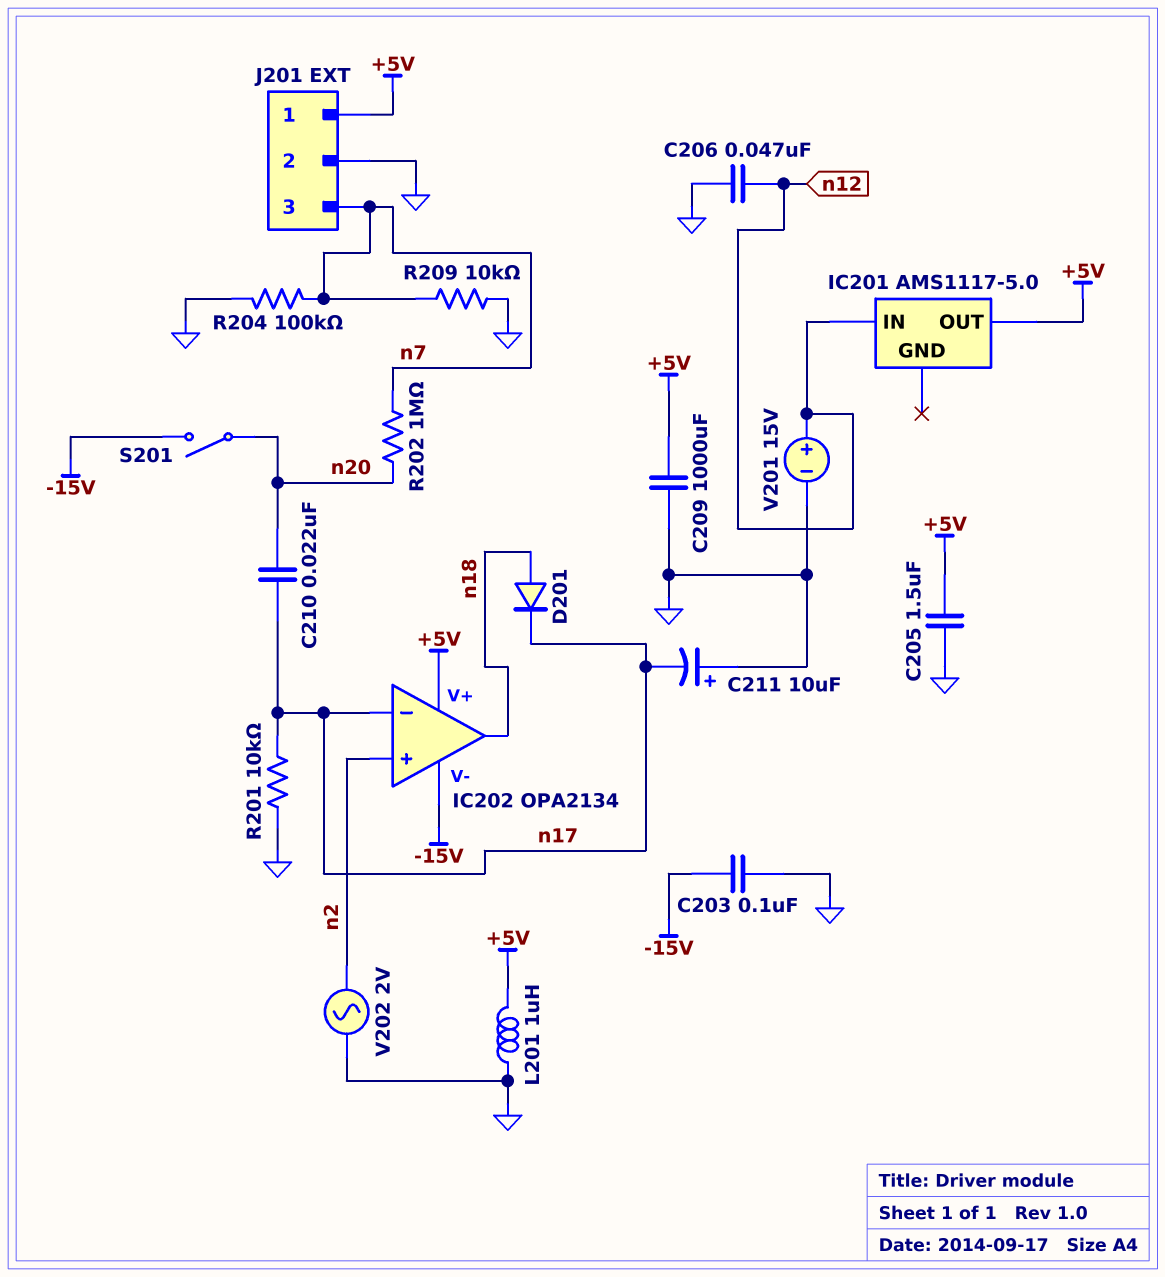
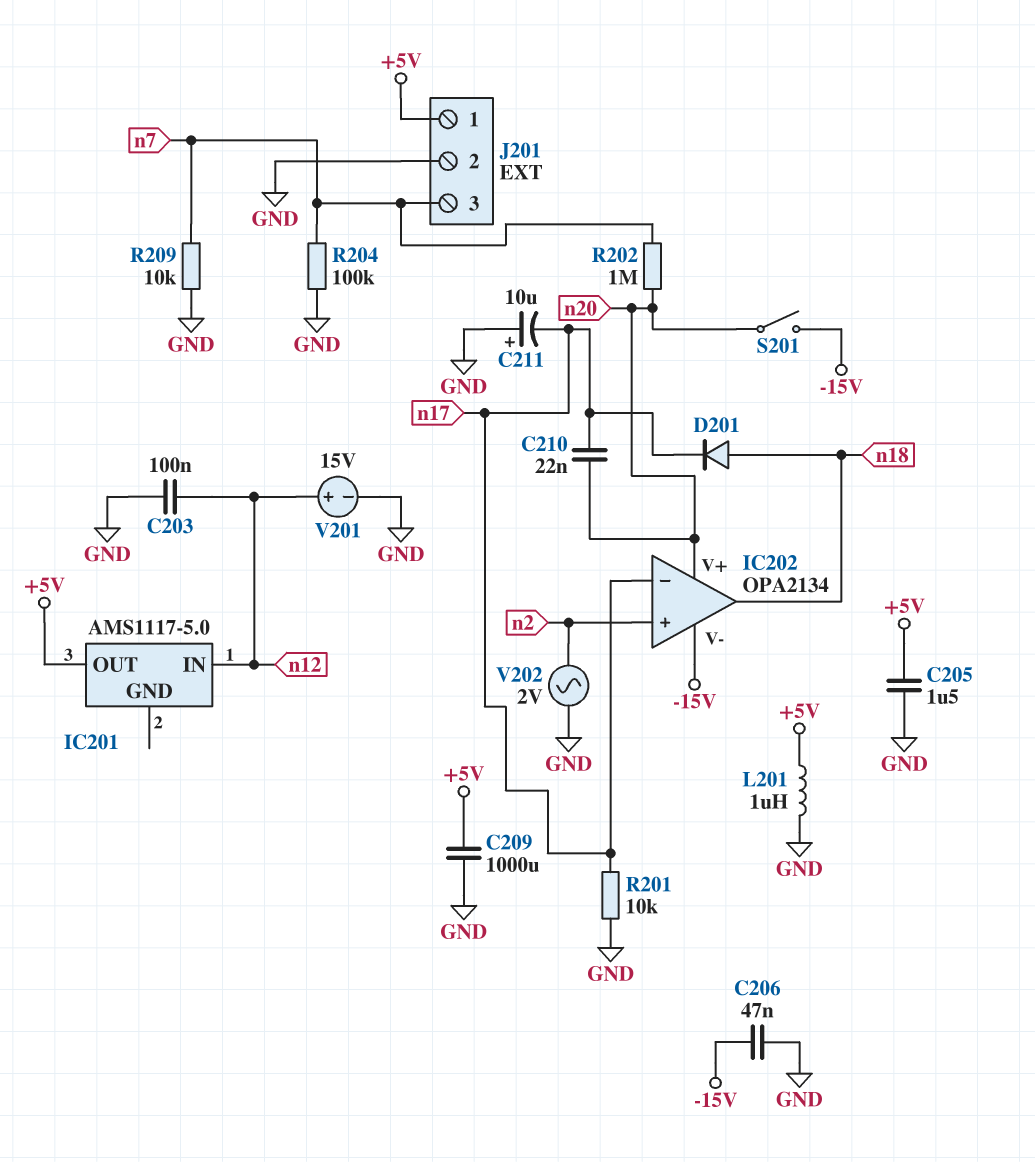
C203: 100nF (-15V, GND) -> 100nF (GND, n12)
C206: 47nF (GND, n12) -> 47nF (-15V, GND)
IC202 pin V+: +5V -> n20

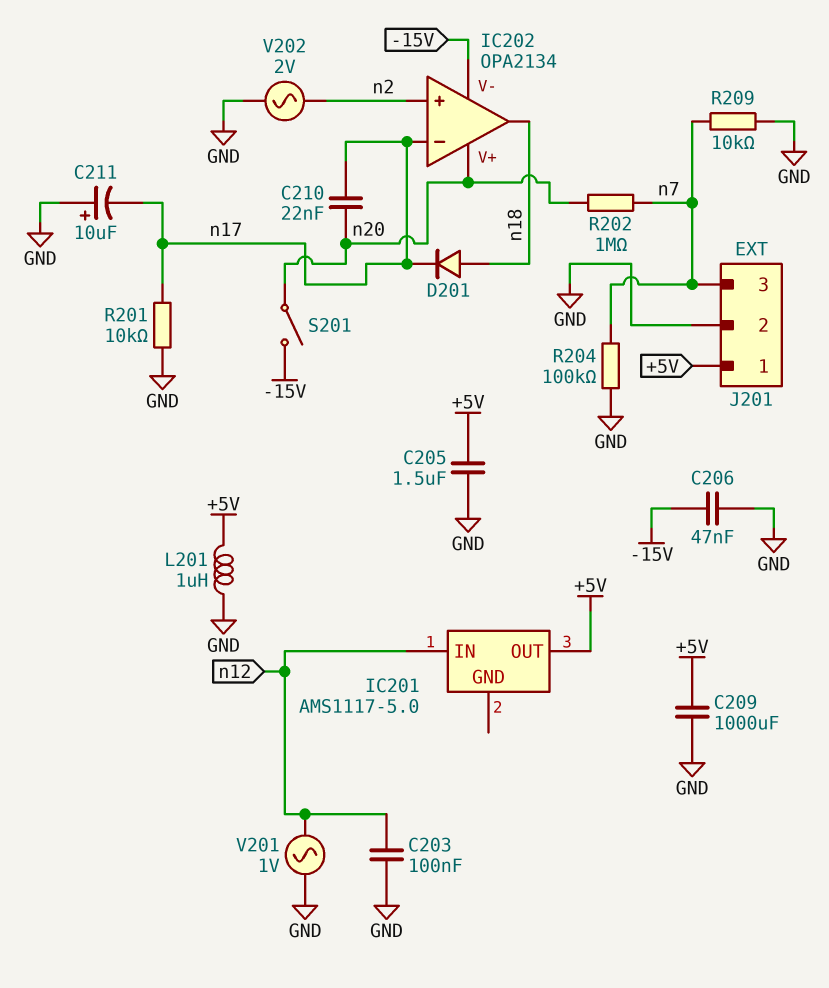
V201: 15V (plus n12, minus GND) -> AC 1V (GND, n12)

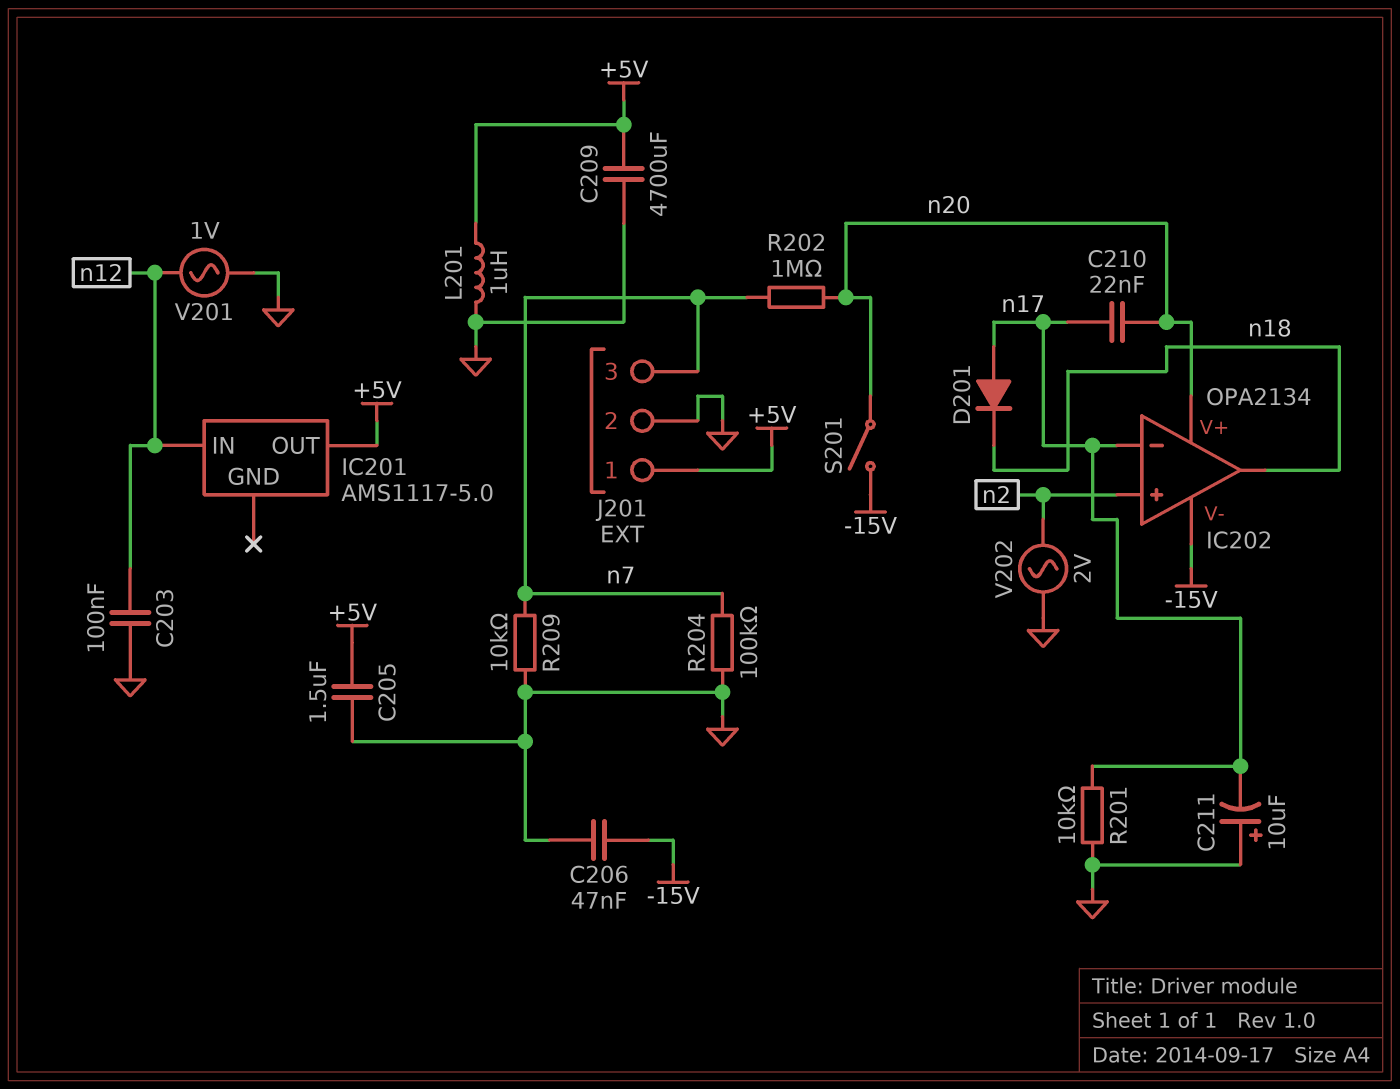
C209: 1000uF (+5V, GND) -> 4700uF (+5V, GND)
D201: diode (A n18, K n17) -> diode (A n17, K n18)

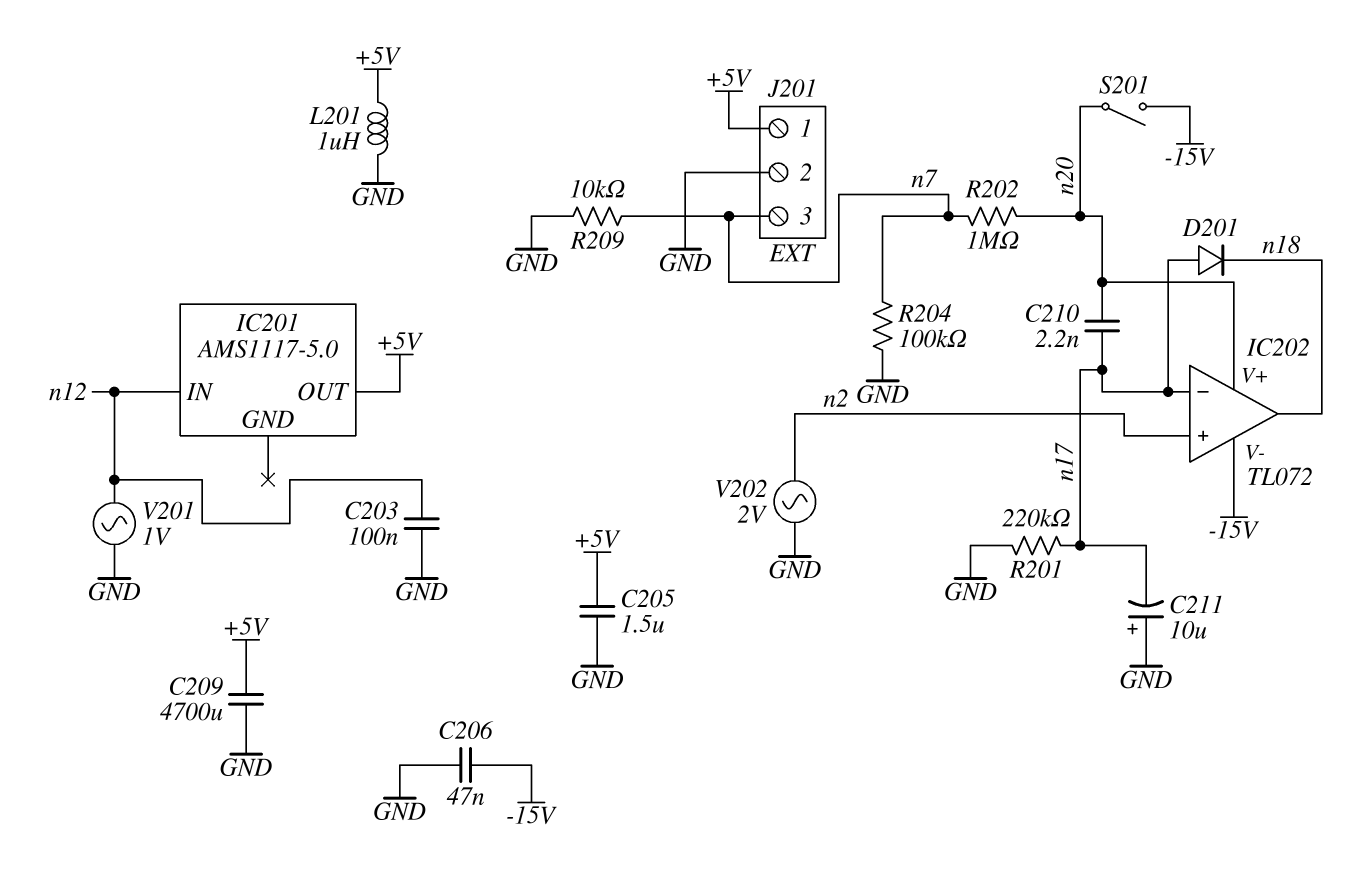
C210: 22nF (n17, n20) -> 2.2nF (n17, n20)
IC202: OPA2134 -> TL072
R201: 10k (GND, n17) -> 220k (GND, n17)

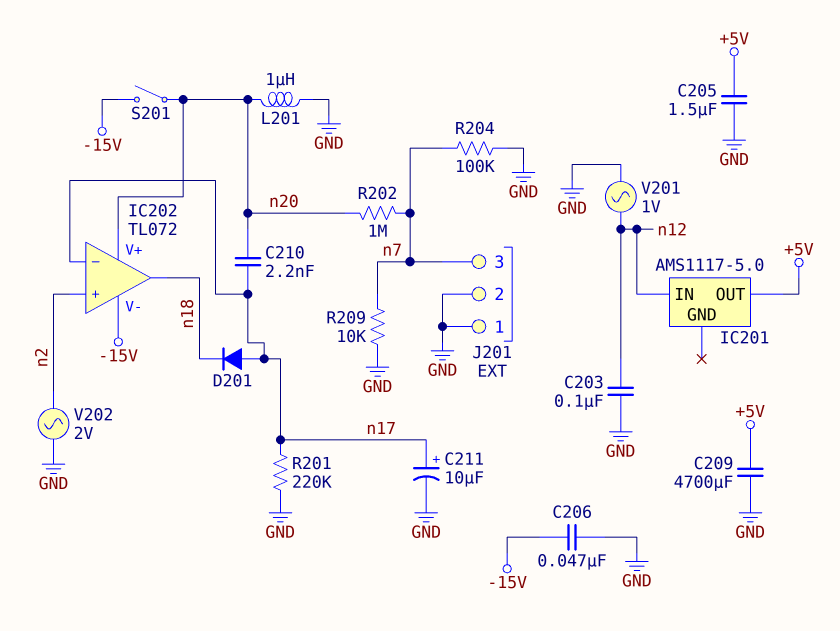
C211: 10uF (plus GND, minus n17) -> 10uF (plus n17, minus GND)
J201 pin 1: +5V -> GND
L201: 1uH (+5V, GND) -> 1uH (GND, n20)

